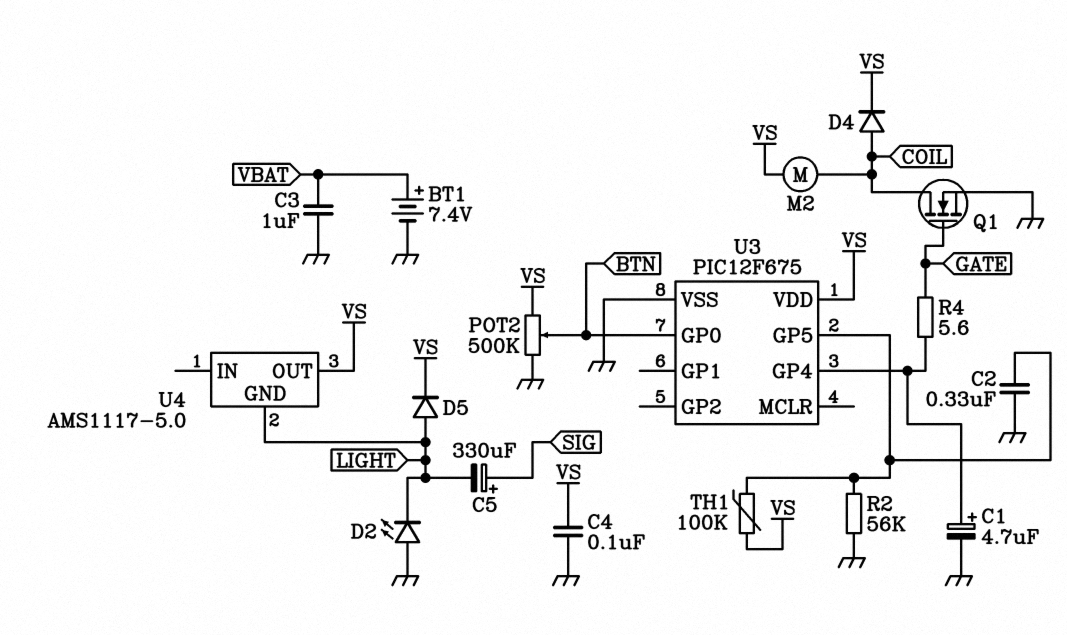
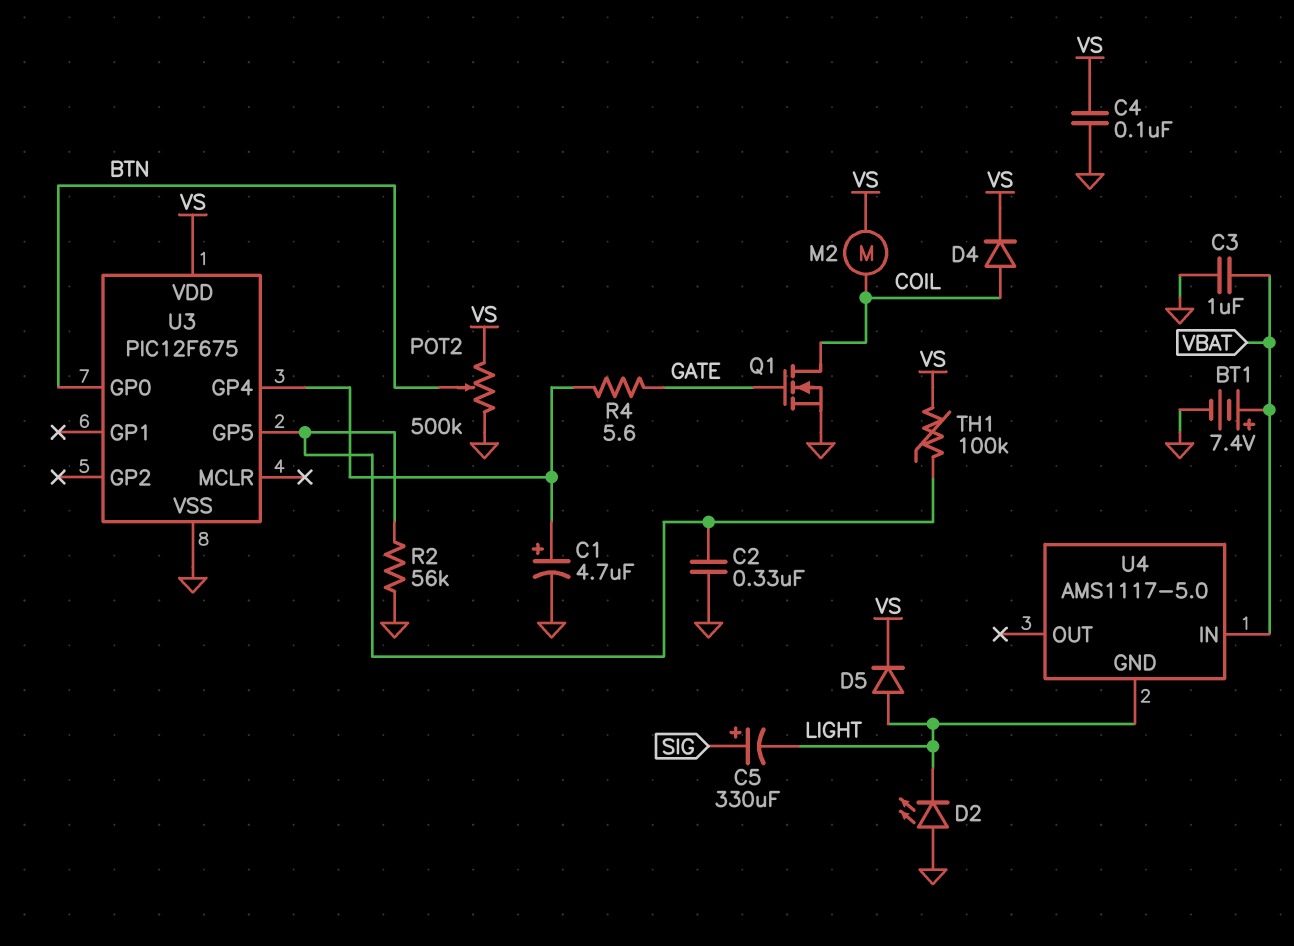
U4 pin IN: none -> VBAT
U4 pin OUT: VS -> none

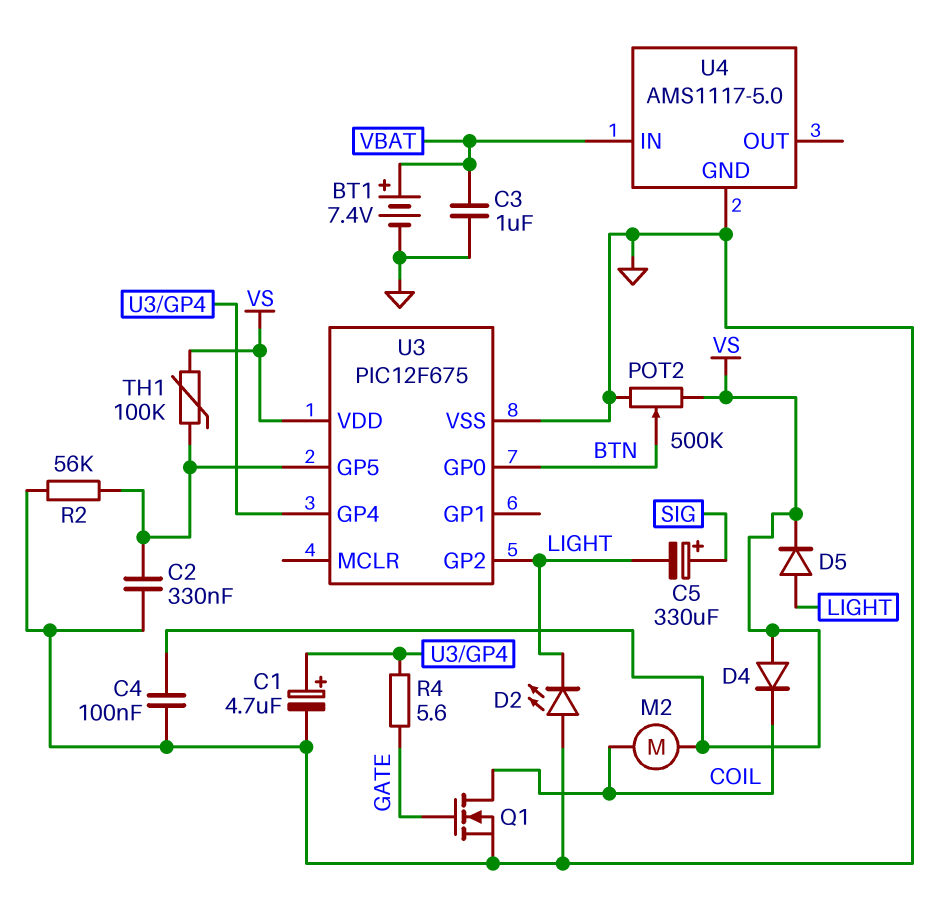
D4: diode (A COIL, K VS) -> diode (A VS, K COIL)
U3 pin GP2: none -> LIGHT
U4 pin GND: LIGHT -> GND

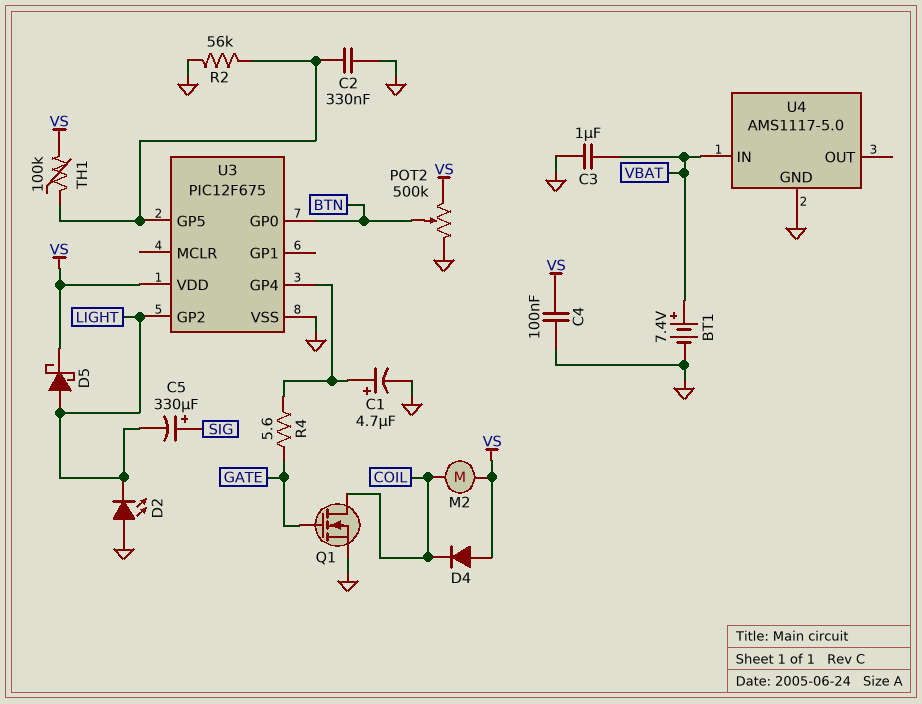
D5: diode (A LIGHT, K VS) -> schottky (A LIGHT, K VS)

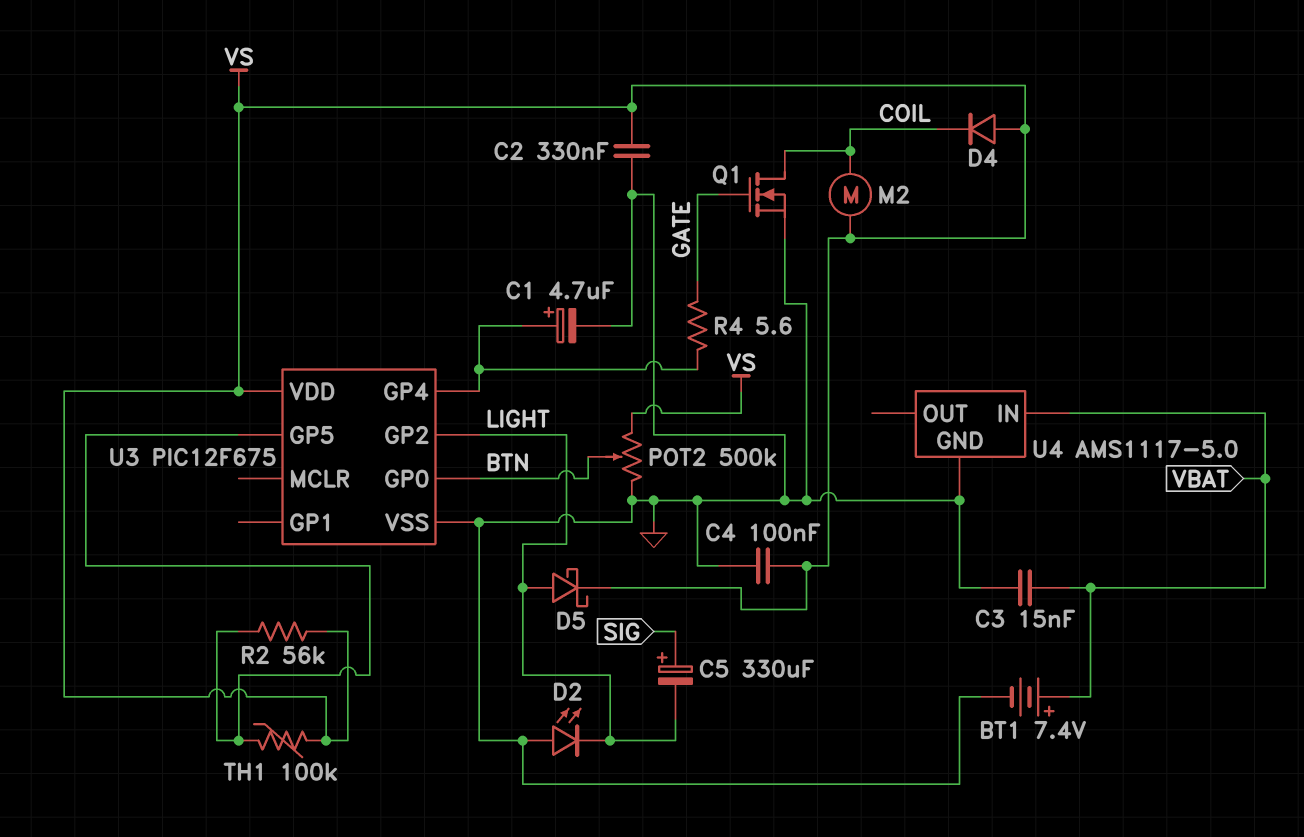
C2: 330nF (GND, U3/GP5) -> 330nF (GND, VS)
C3: 1uF (GND, VBAT) -> 15nF (GND, VBAT)
R2: 56k (GND, U3/GP5) -> 56k (U3/GP5, VS)

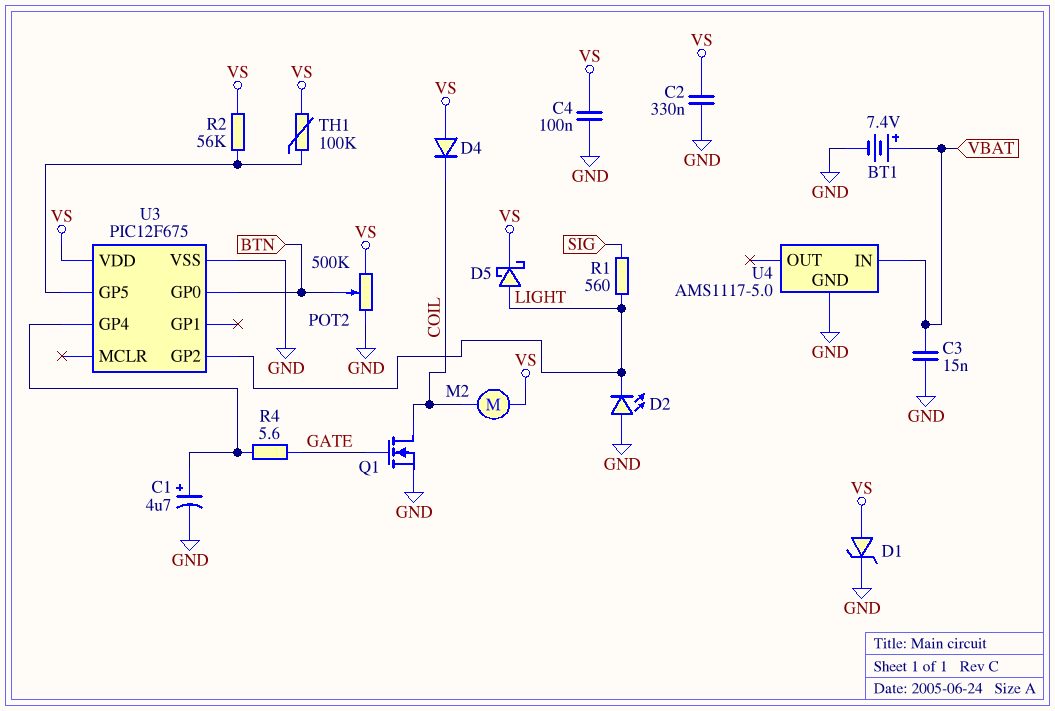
C5: 330uF (plus SIG, minus LIGHT) -> none
D1: none -> zener (A VS, K GND)
R1: none -> 560 (LIGHT, SIG)

